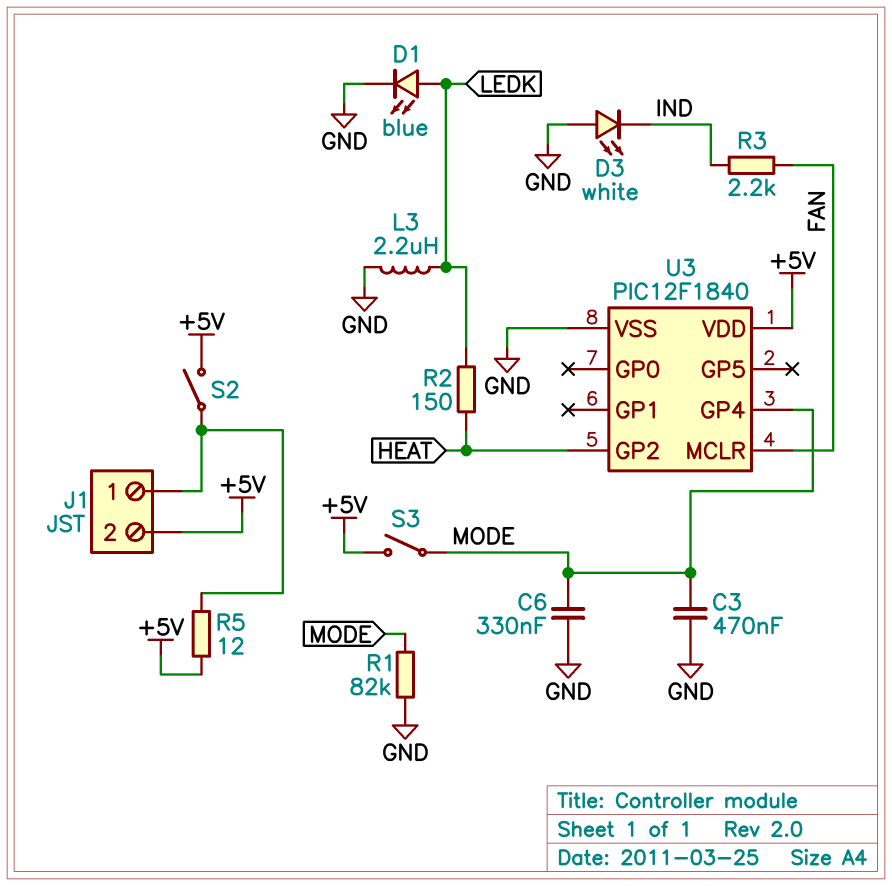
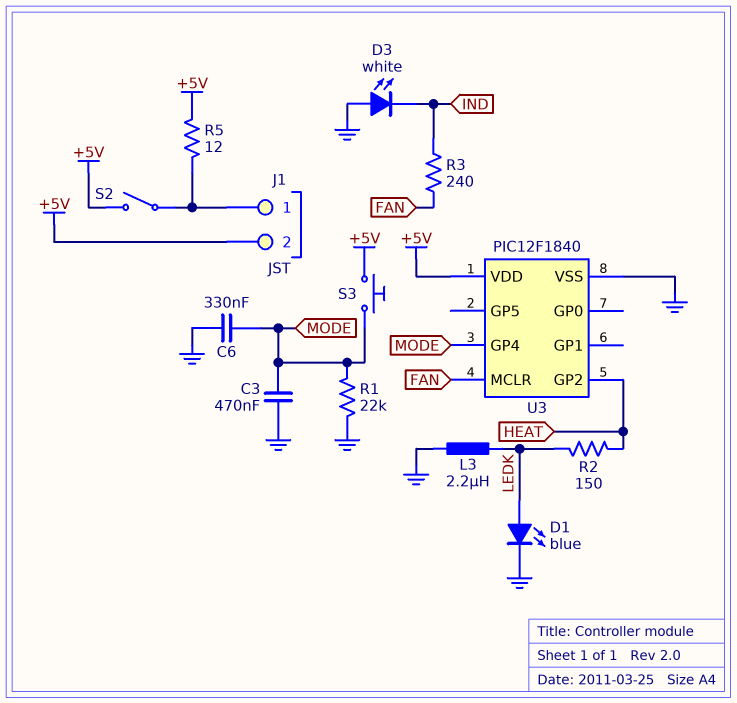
R1: 82k (GND, MODE) -> 22k (GND, MODE)
R3: 2.2k (FAN, IND) -> 240 (FAN, IND)
S3: switch (+5V, MODE) -> button (+5V, MODE)

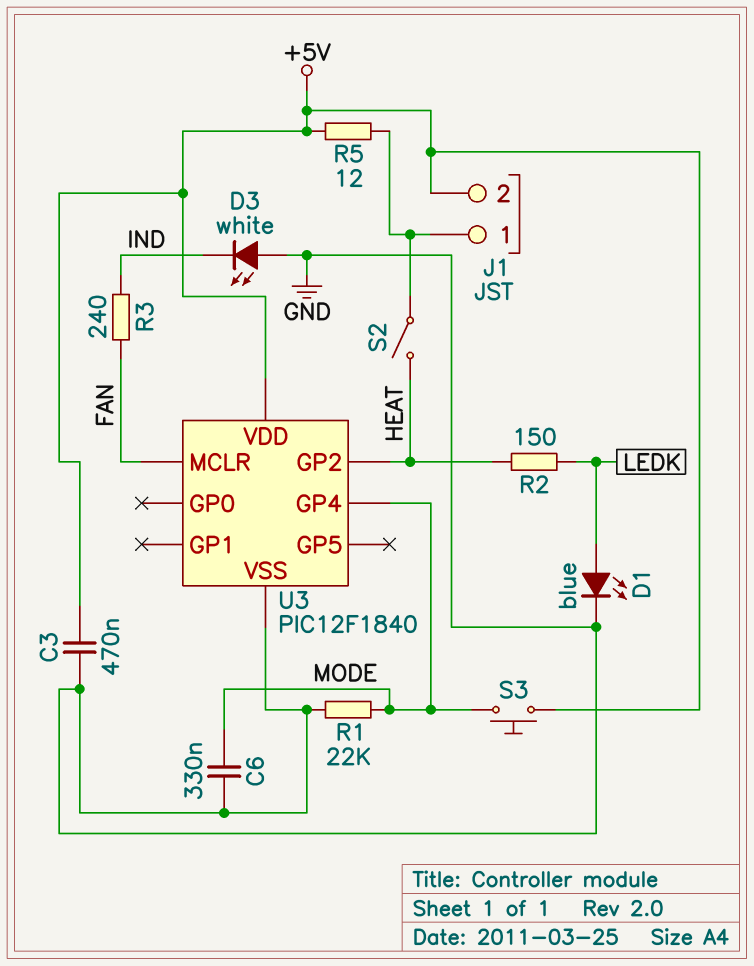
C3: 470nF (GND, MODE) -> 470nF (+5V, GND)
L3: 2.2uH (GND, LEDK) -> none
S2: switch (+5V, J1/1) -> switch (HEAT, J1/1)

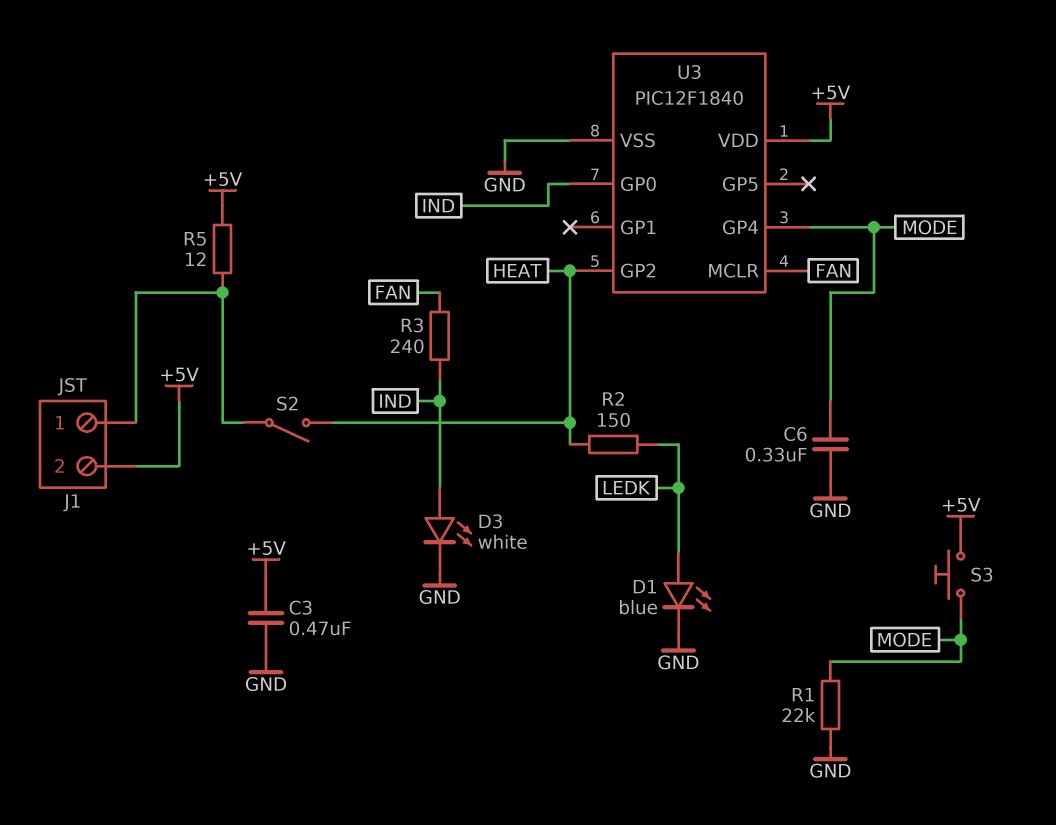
D3: LED white (A GND, K IND) -> LED white (A IND, K GND)
U3 pin GP0: none -> IND

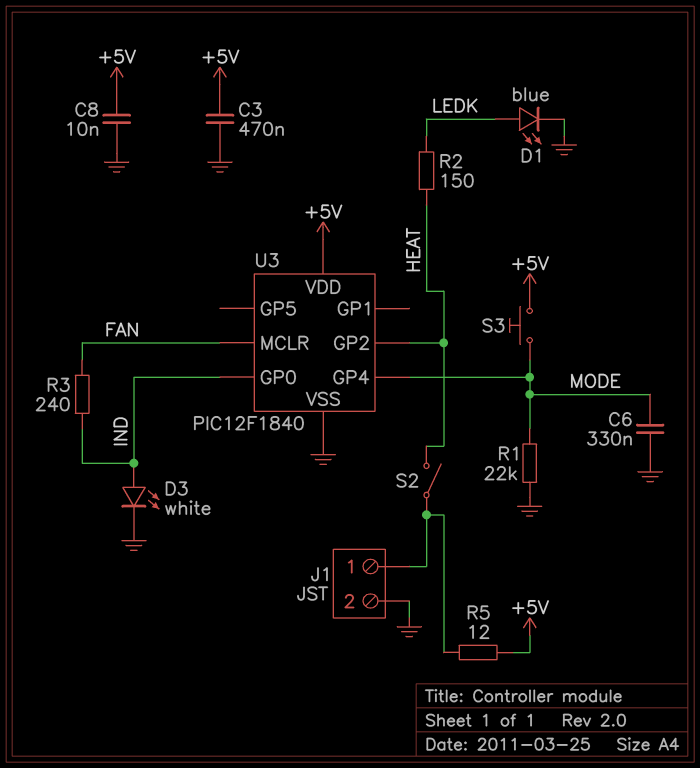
C8: none -> 10nF (+5V, GND)
J1 pin 2: +5V -> GND

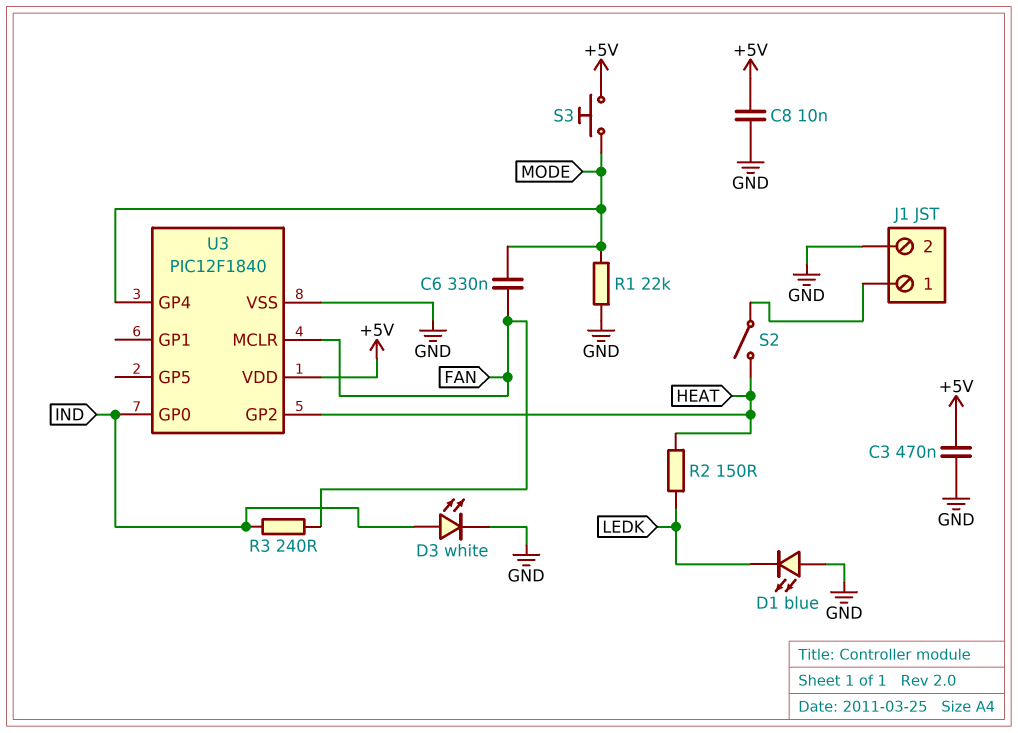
C6: 330nF (GND, MODE) -> 330nF (FAN, MODE)
D1: LED blue (A LEDK, K GND) -> LED blue (A GND, K LEDK)
R5: 12 (+5V, J1/1) -> none

